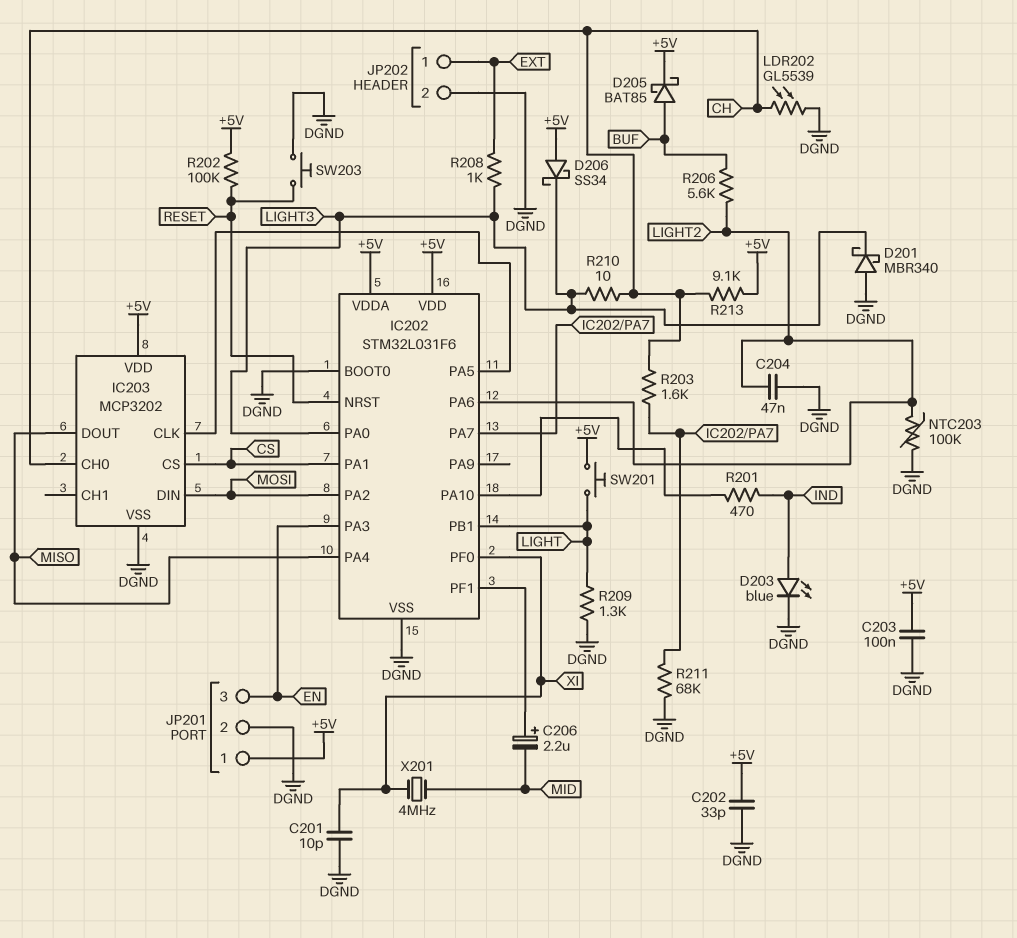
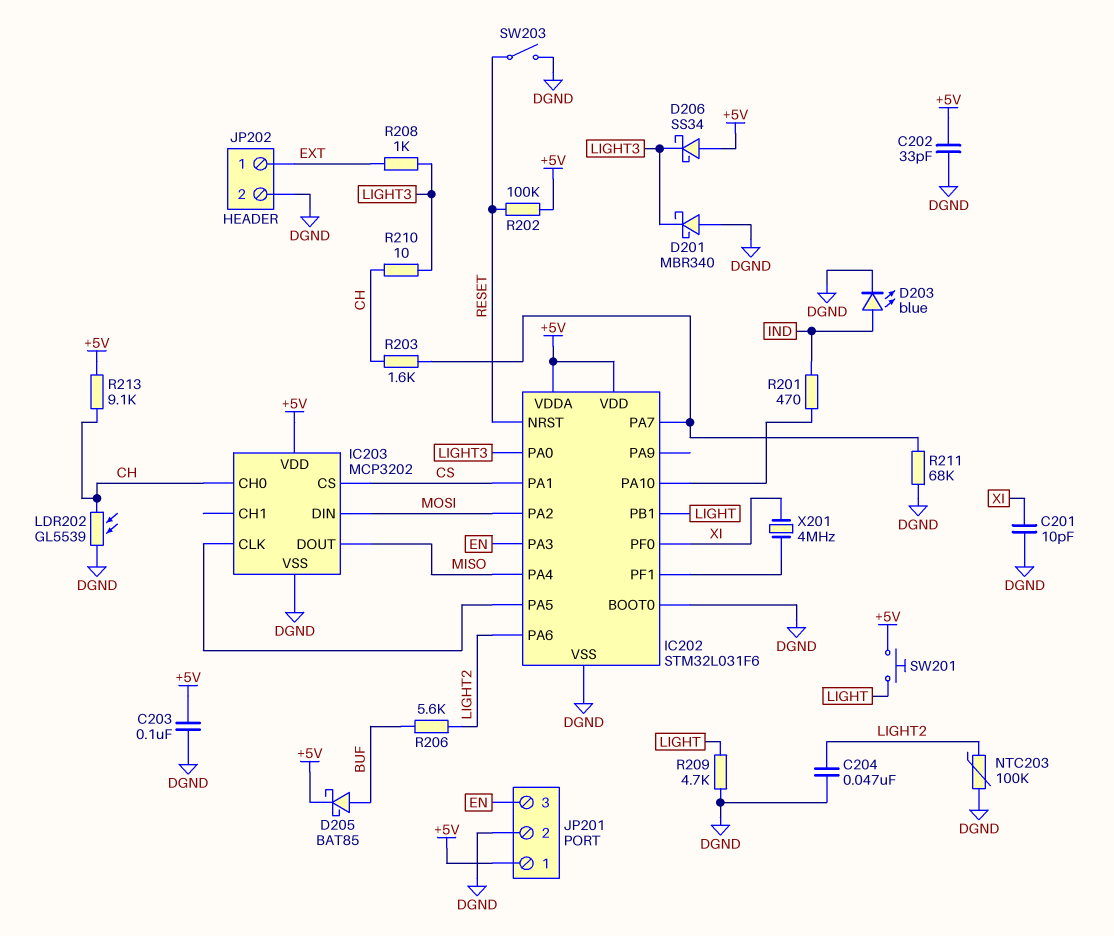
C206: 2.2uF (plus IC202/PF1, minus MID) -> none
R209: 1.3k (DGND, LIGHT) -> 4.7k (DGND, LIGHT)
SW203: button (DGND, RESET) -> switch (DGND, RESET)
X201: 4MHz (MID, XI) -> 4MHz (IC202/PF1, XI)

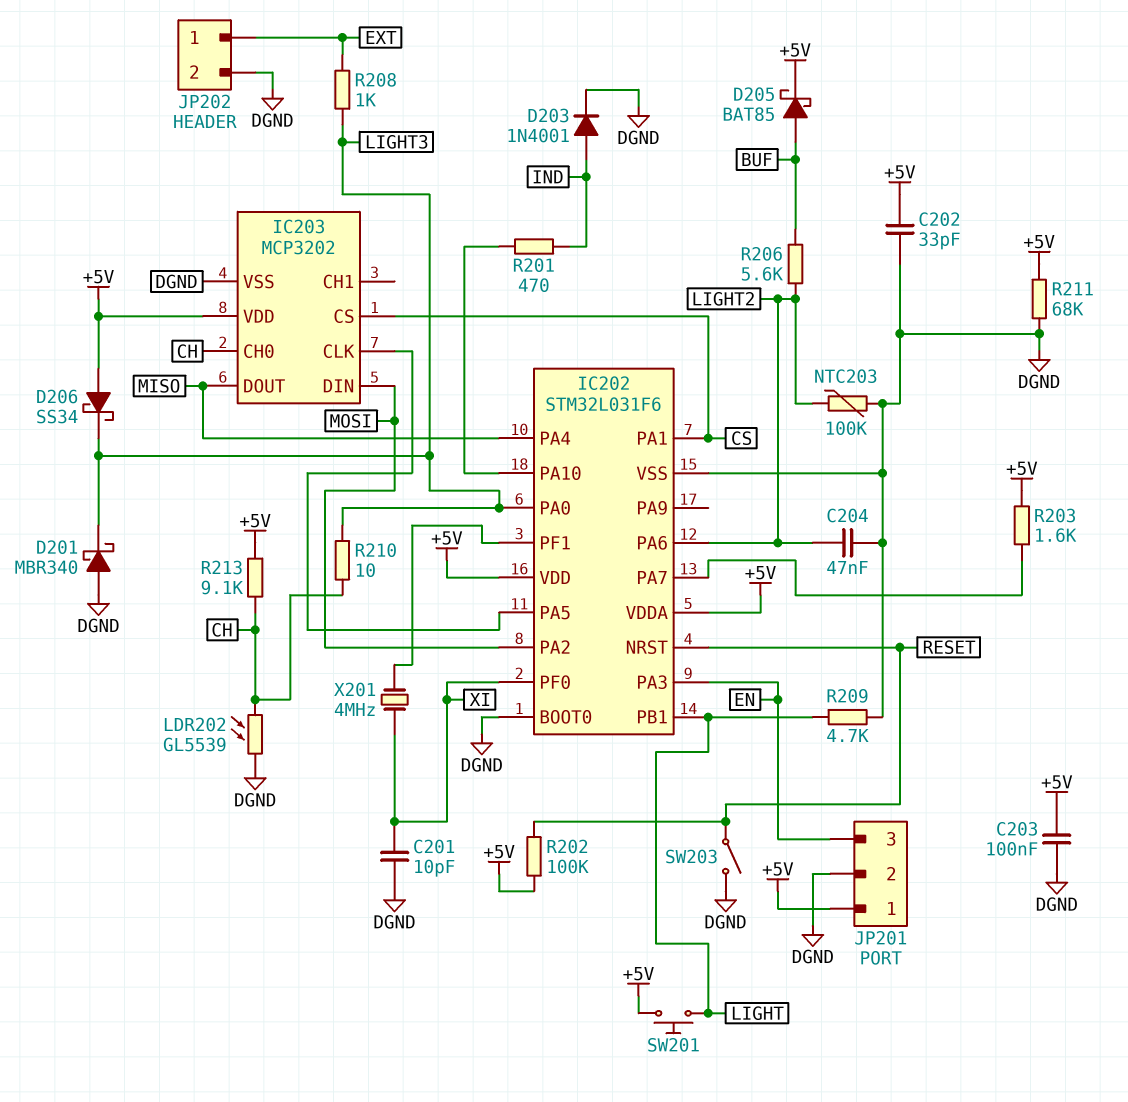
D203: LED blue (A IND, K DGND) -> diode 1N4001 (A IND, K DGND)
R203: 1.6k (CH, IC202/PA7) -> 1.6k (+5V, IC202/PA7)
R211: 68k (DGND, IC202/PA7) -> 68k (+5V, DGND)

